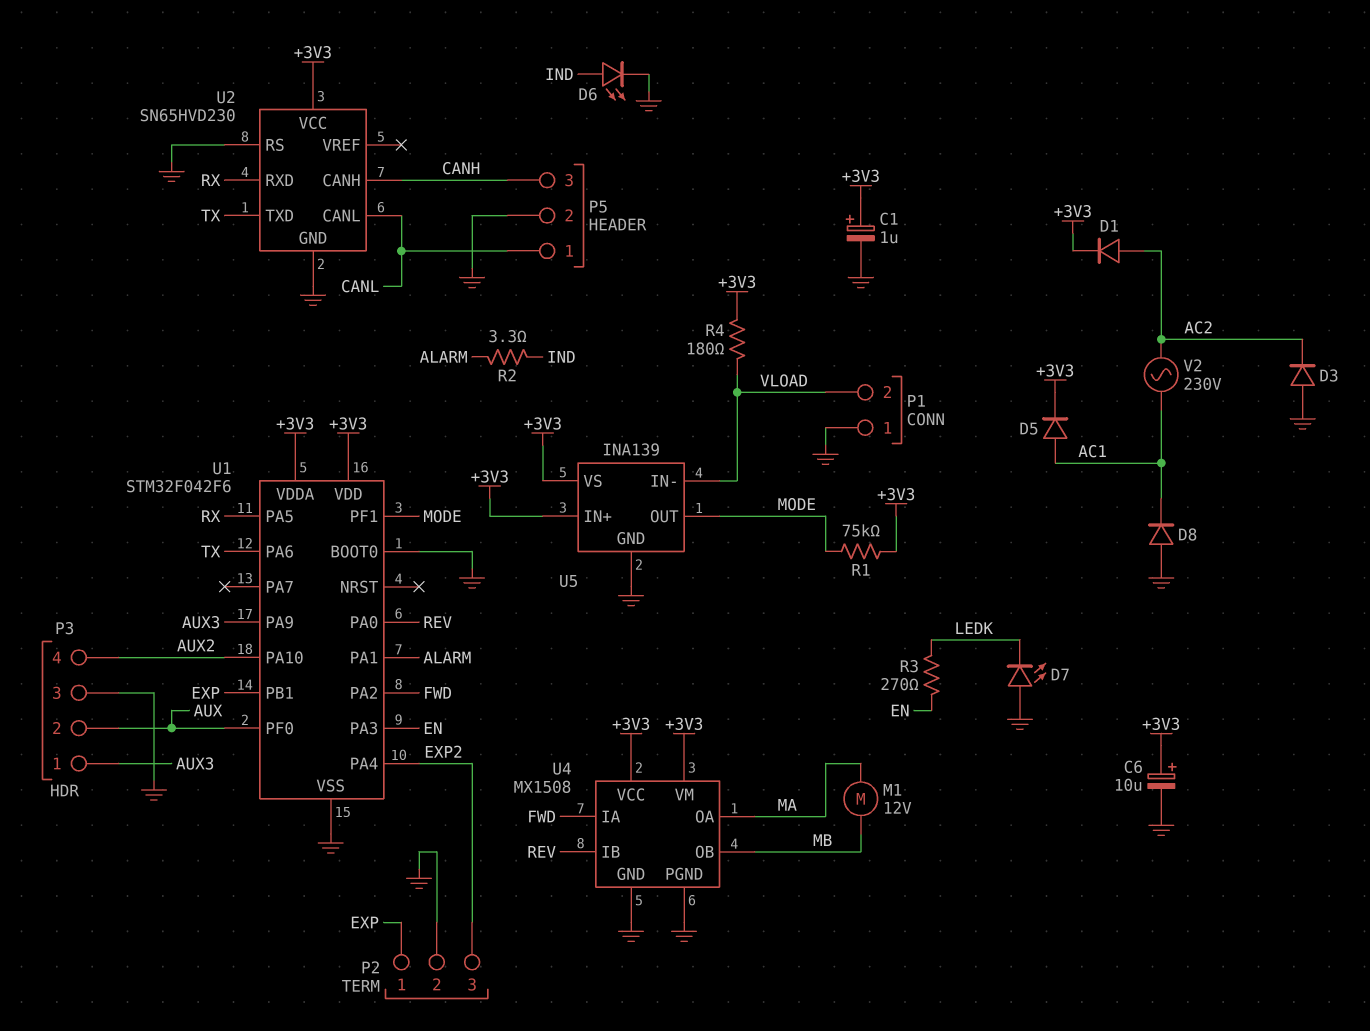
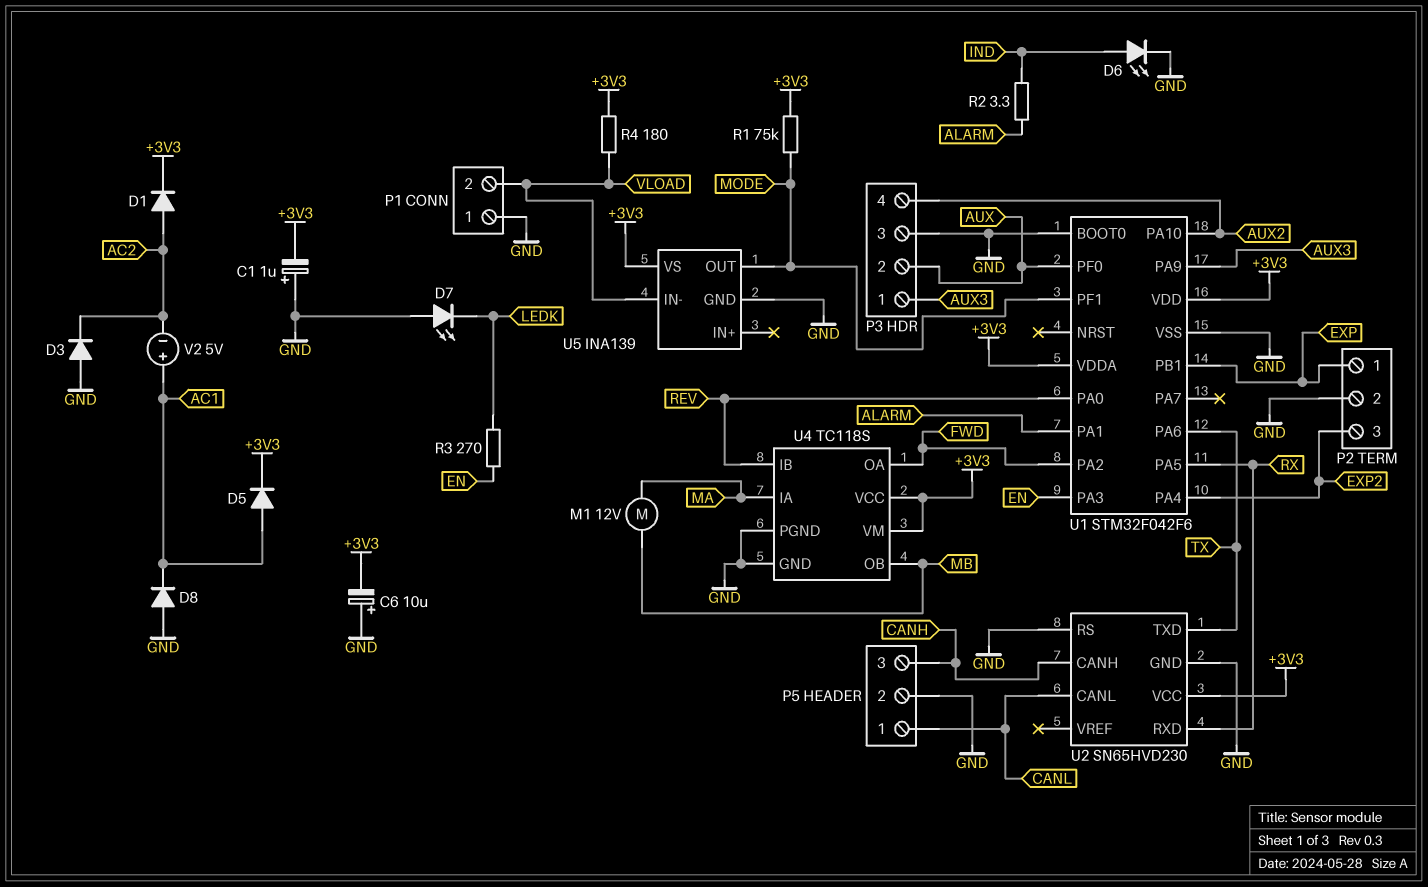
C1: 1uF (plus +3V3, minus GND) -> 1uF (plus GND, minus +3V3)
C6: 10uF (plus +3V3, minus GND) -> 10uF (plus GND, minus +3V3)
U4: MX1508 -> TC118S
U4 pin IA: FWD -> MA
U4 pin OA: MA -> FWD
U5 pin IN+: +3V3 -> none
V2: AC 230V (AC1, AC2) -> 5V (plus AC1, minus AC2)

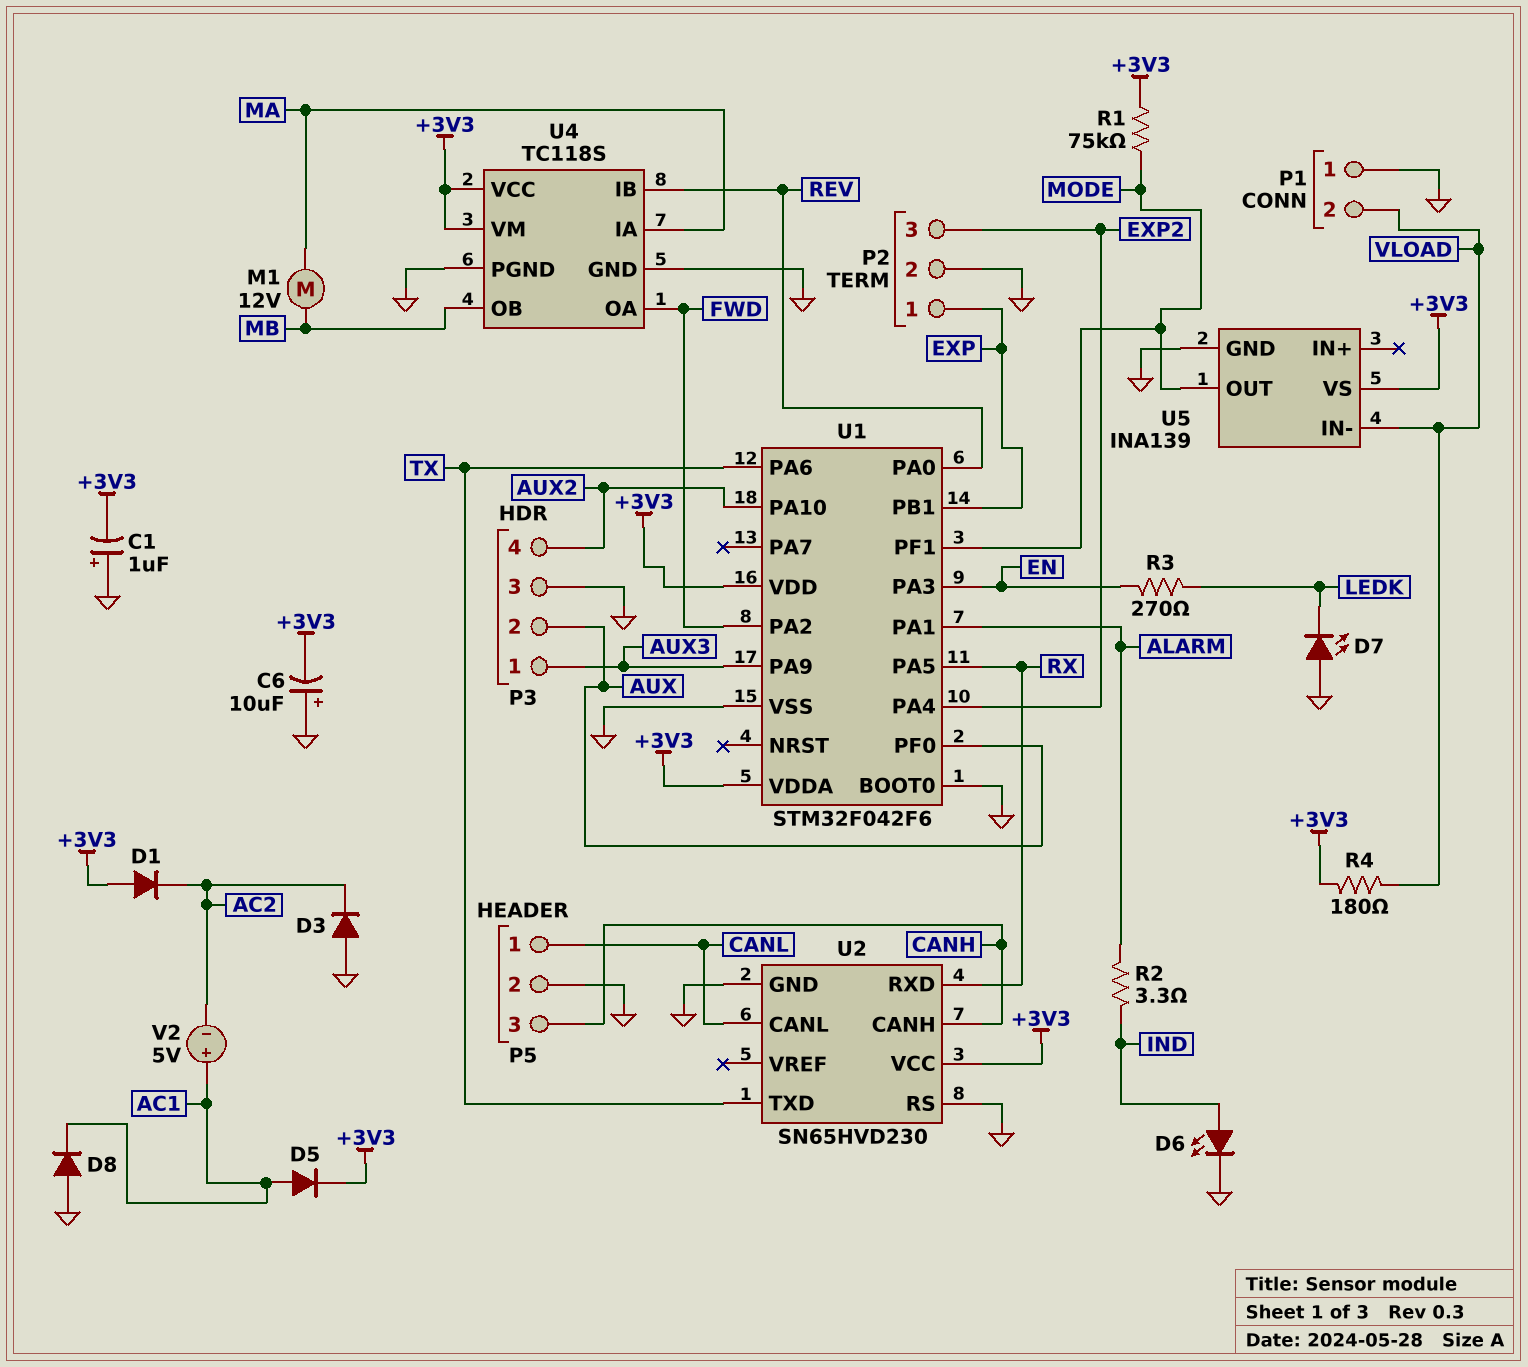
D1: diode (A AC2, K +3V3) -> diode (A +3V3, K AC2)

